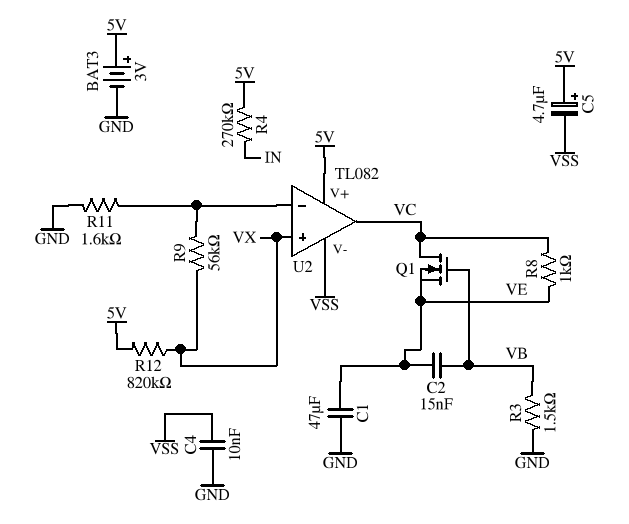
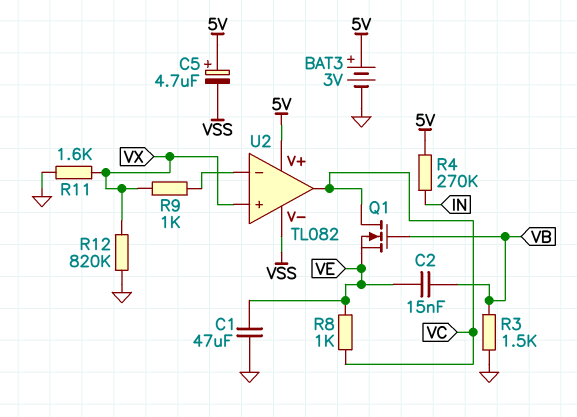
C4: 10nF (GND, VSS) -> none
R9: 56k (U2/in-, VX) -> 1k (U2/in-, VX)
R11: 1.6k (GND, U2/in-) -> 1.6k (GND, VX)
R12: 820k (5V, VX) -> 820k (GND, VX)

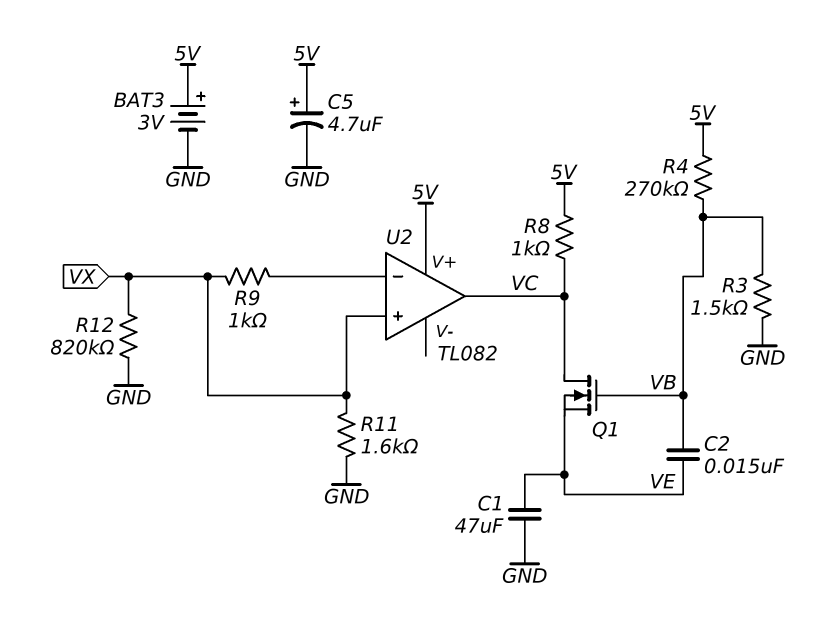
C5: 4.7uF (plus 5V, minus VSS) -> 4.7uF (plus 5V, minus GND)
R4: 270k (5V, IN) -> 270k (5V, VB)
R8: 1k (VC, VE) -> 1k (5V, VC)
U2 pin V-: VSS -> none

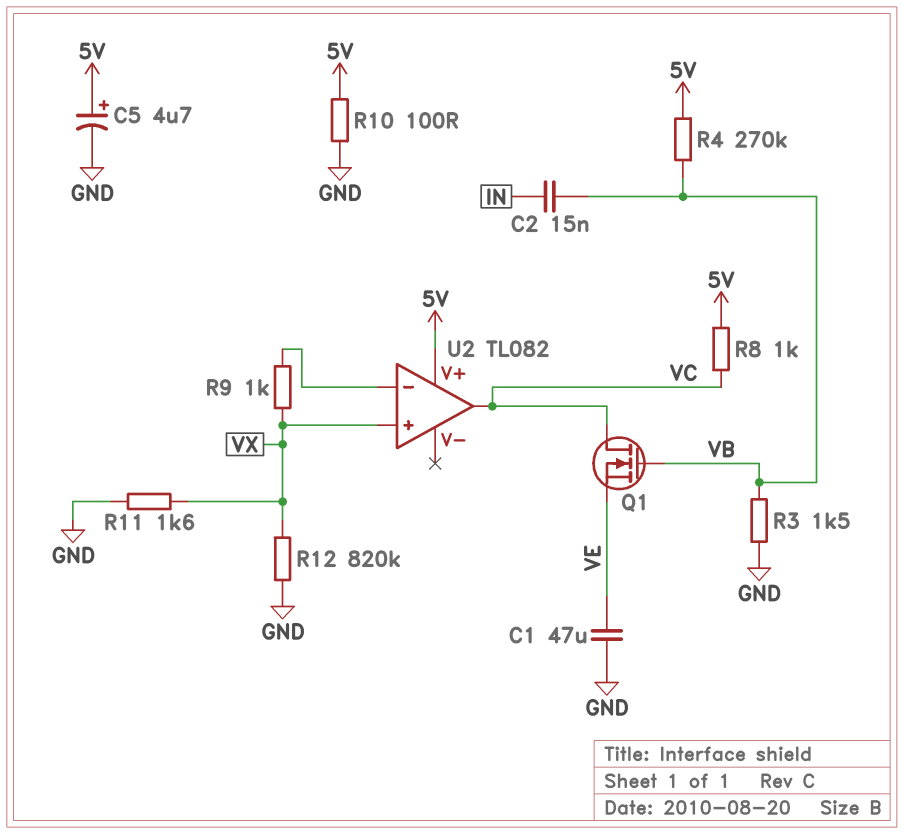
BAT3: 3V (plus 5V, minus GND) -> none
C2: 15nF (VB, VE) -> 15nF (IN, VB)
R10: none -> 100 (5V, GND)

